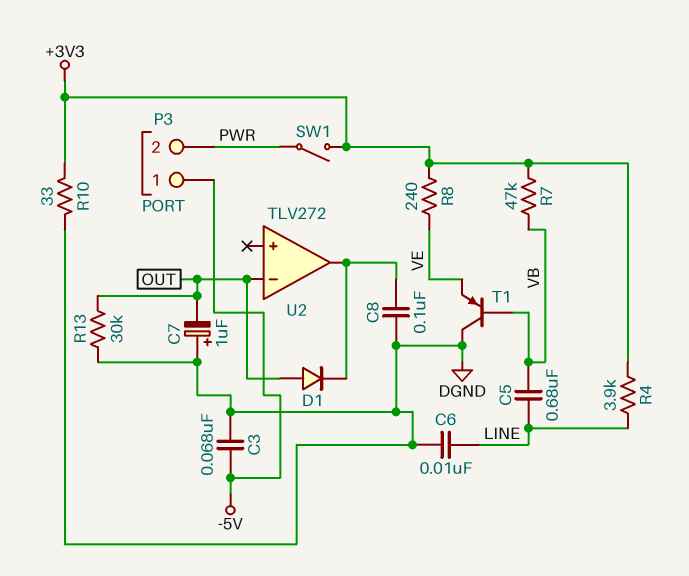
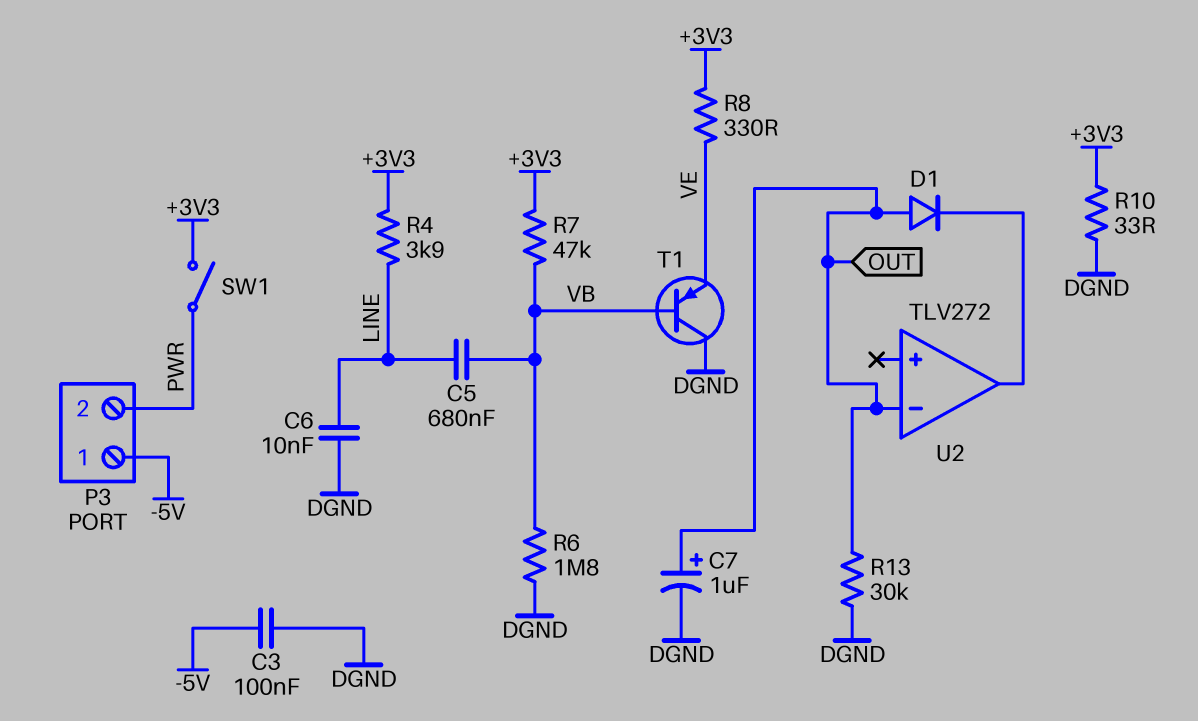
C3: 68nF (-5V, DGND) -> 100nF (-5V, DGND)
C7: 1uF (plus DGND, minus OUT) -> 1uF (plus OUT, minus DGND)
C8: 100nF (DGND, U2/out) -> none
R6: none -> 1.8M (DGND, VB)
R8: 240 (+3V3, VE) -> 330 (+3V3, VE)

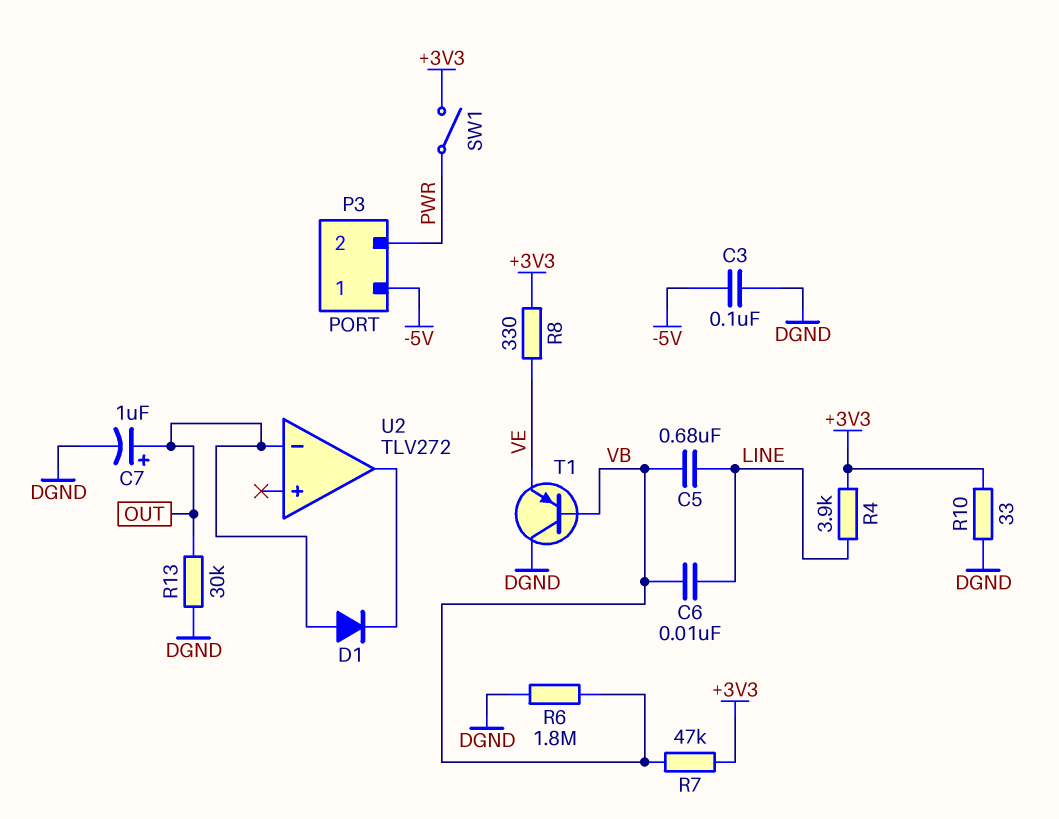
C6: 10nF (DGND, LINE) -> 10nF (LINE, VB)

